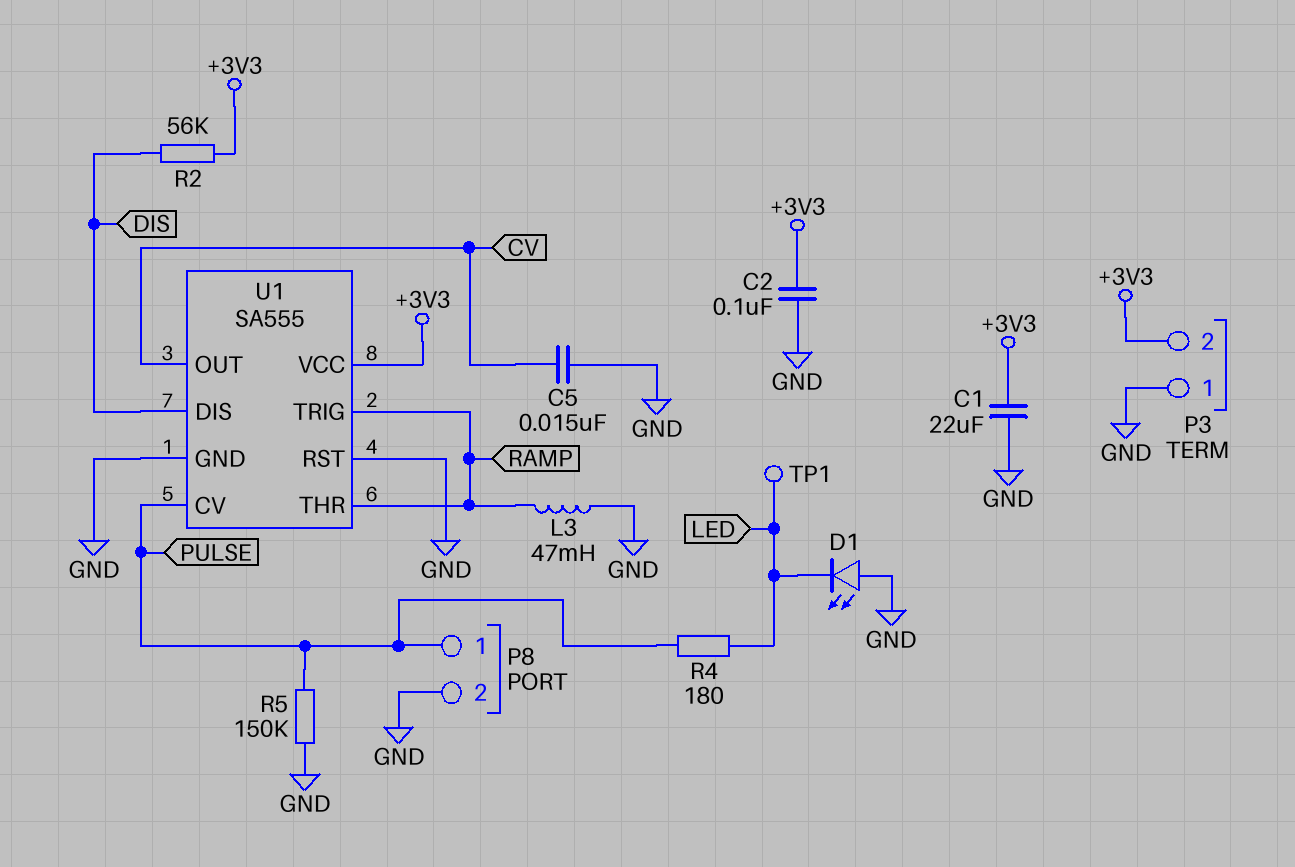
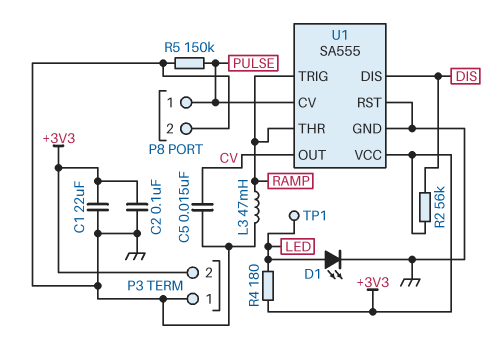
D1: LED (A GND, K LED) -> LED (A LED, K GND)
R4: 180 (LED, PULSE) -> 180 (+3V3, LED)

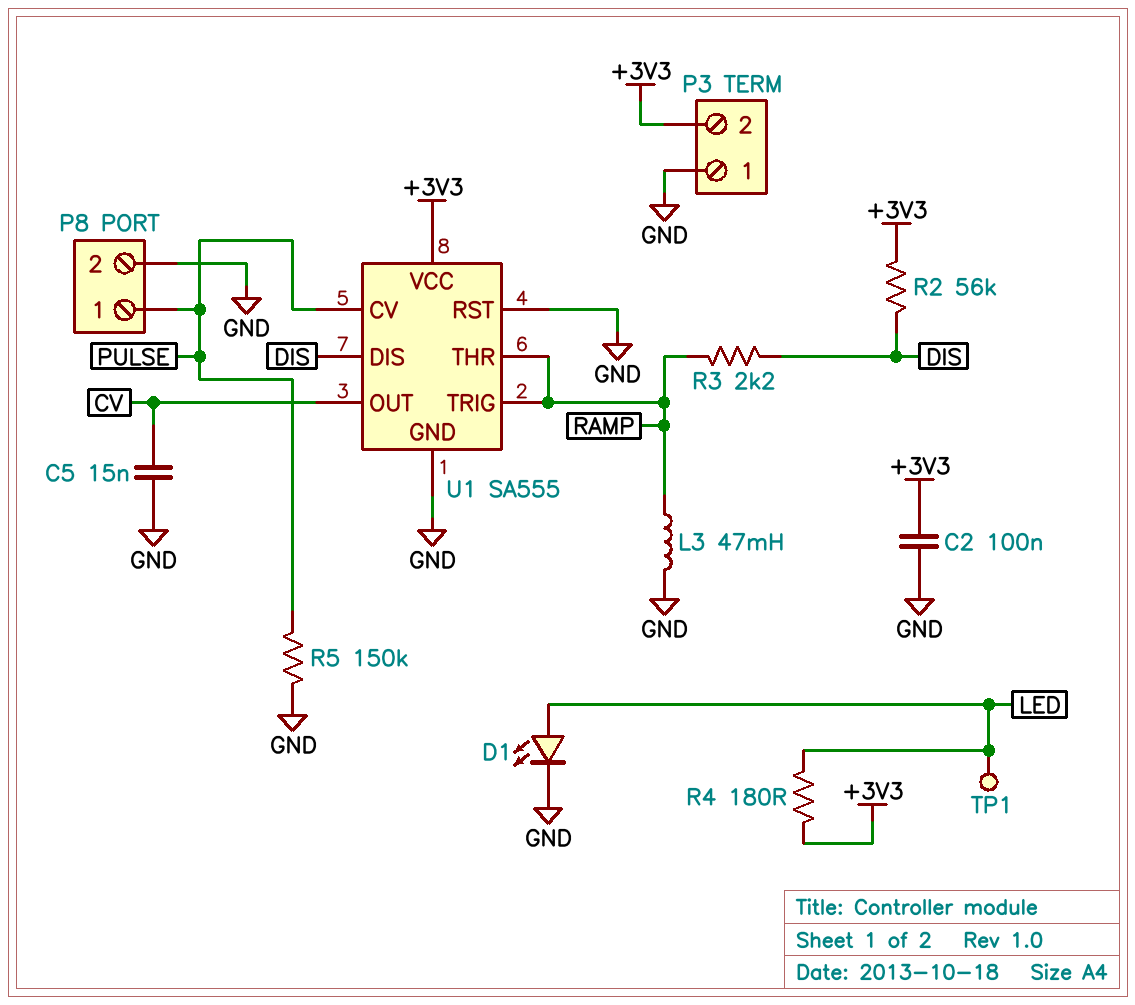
C1: 22uF (+3V3, GND) -> none
R3: none -> 2.2k (DIS, RAMP)

